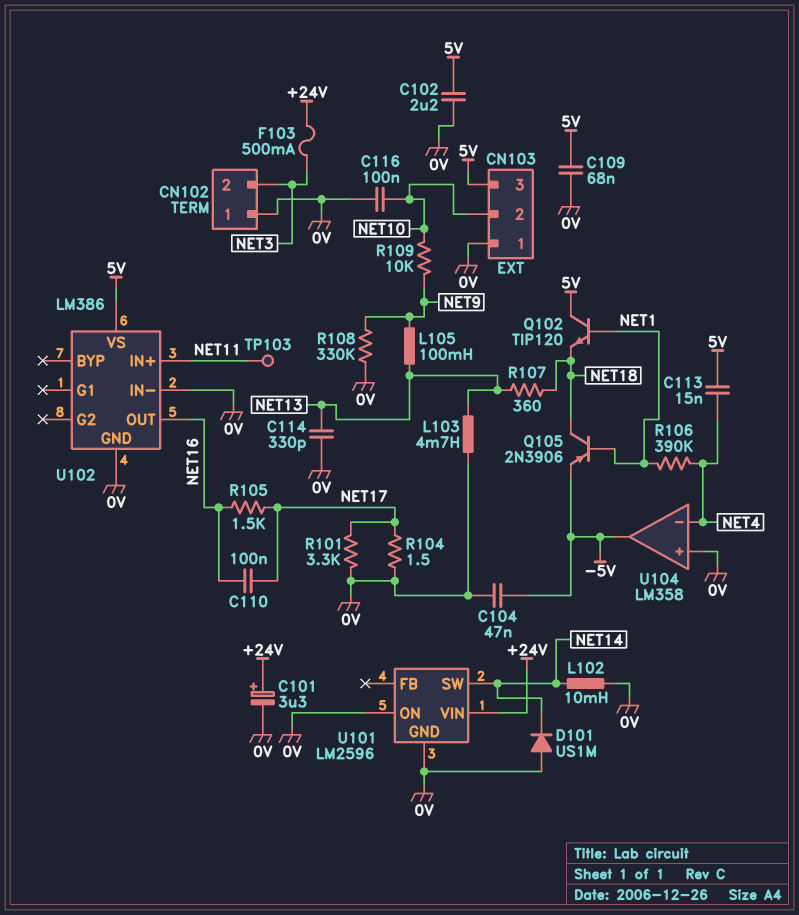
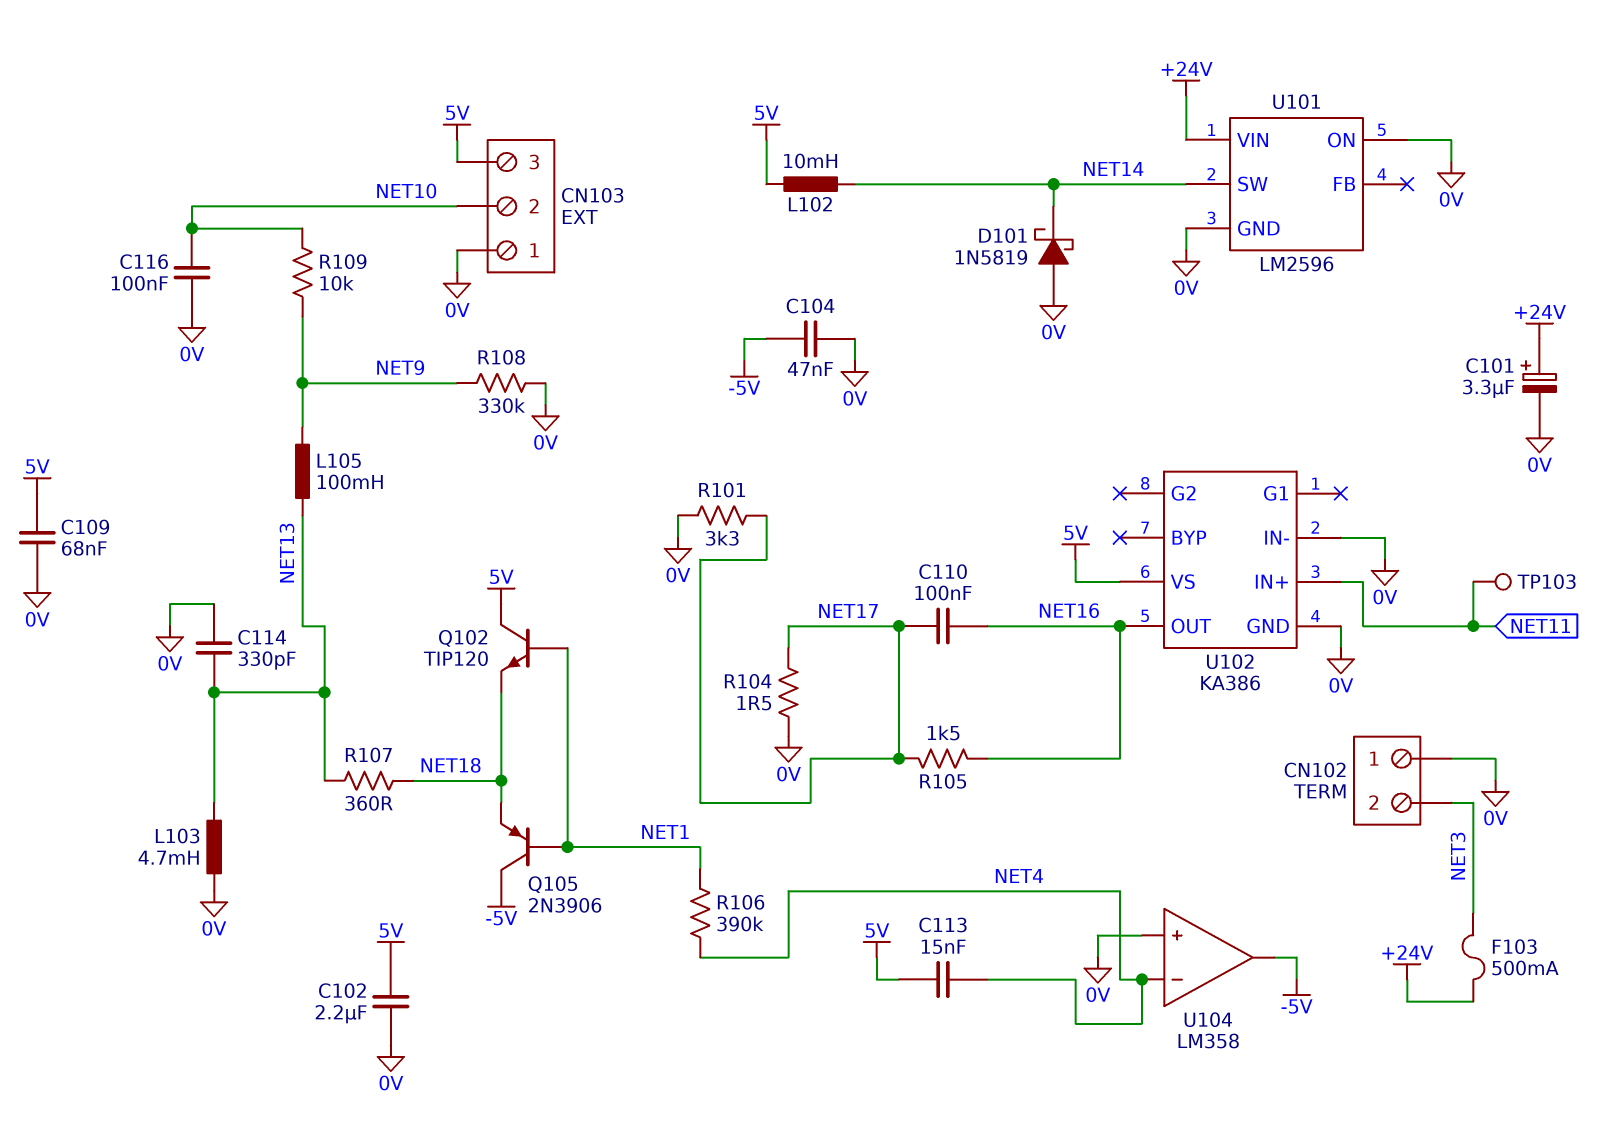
D101: diode US1M (A 0V, K NET14) -> schottky 1N5819 (A 0V, K NET14)
L102: 10mH (0V, NET14) -> 10mH (5V, NET14)
Q105: PNP 2N3906 (B NET1, C NET18, E -5V) -> PNP 2N3906 (B NET1, C -5V, E NET18)
U102: LM386 -> KA386

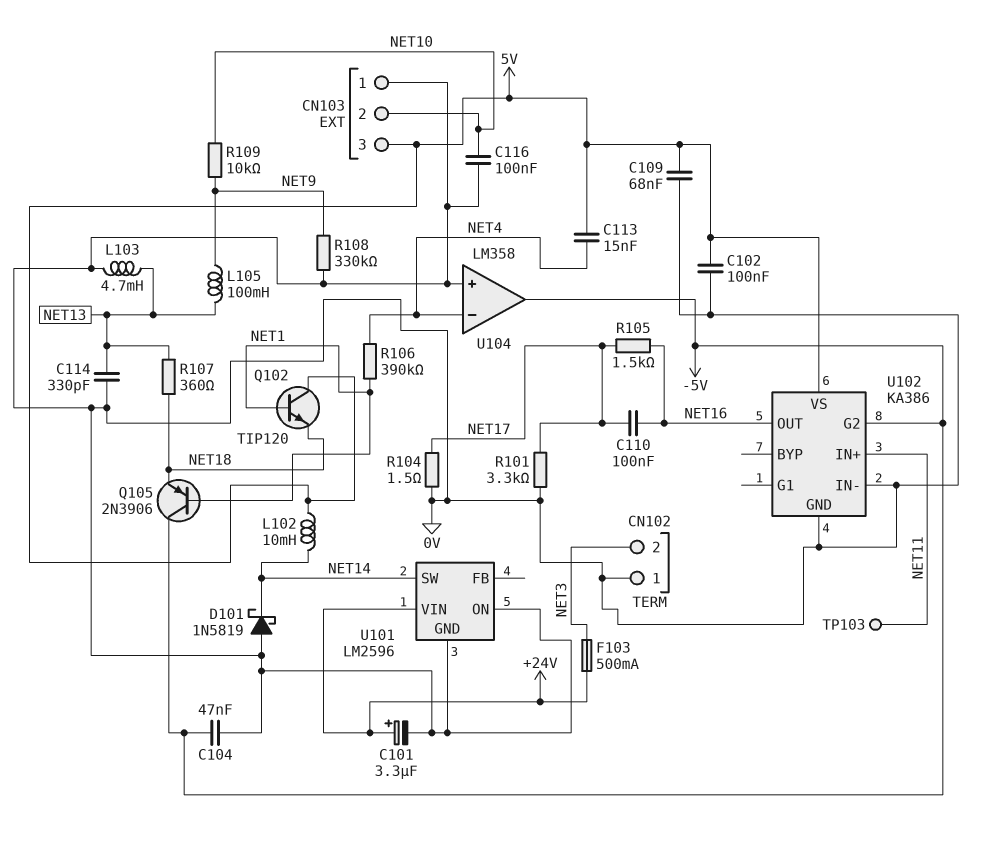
C102: 2.2uF (0V, 5V) -> 100nF (0V, 5V)
U102 pin G2: none -> -5V

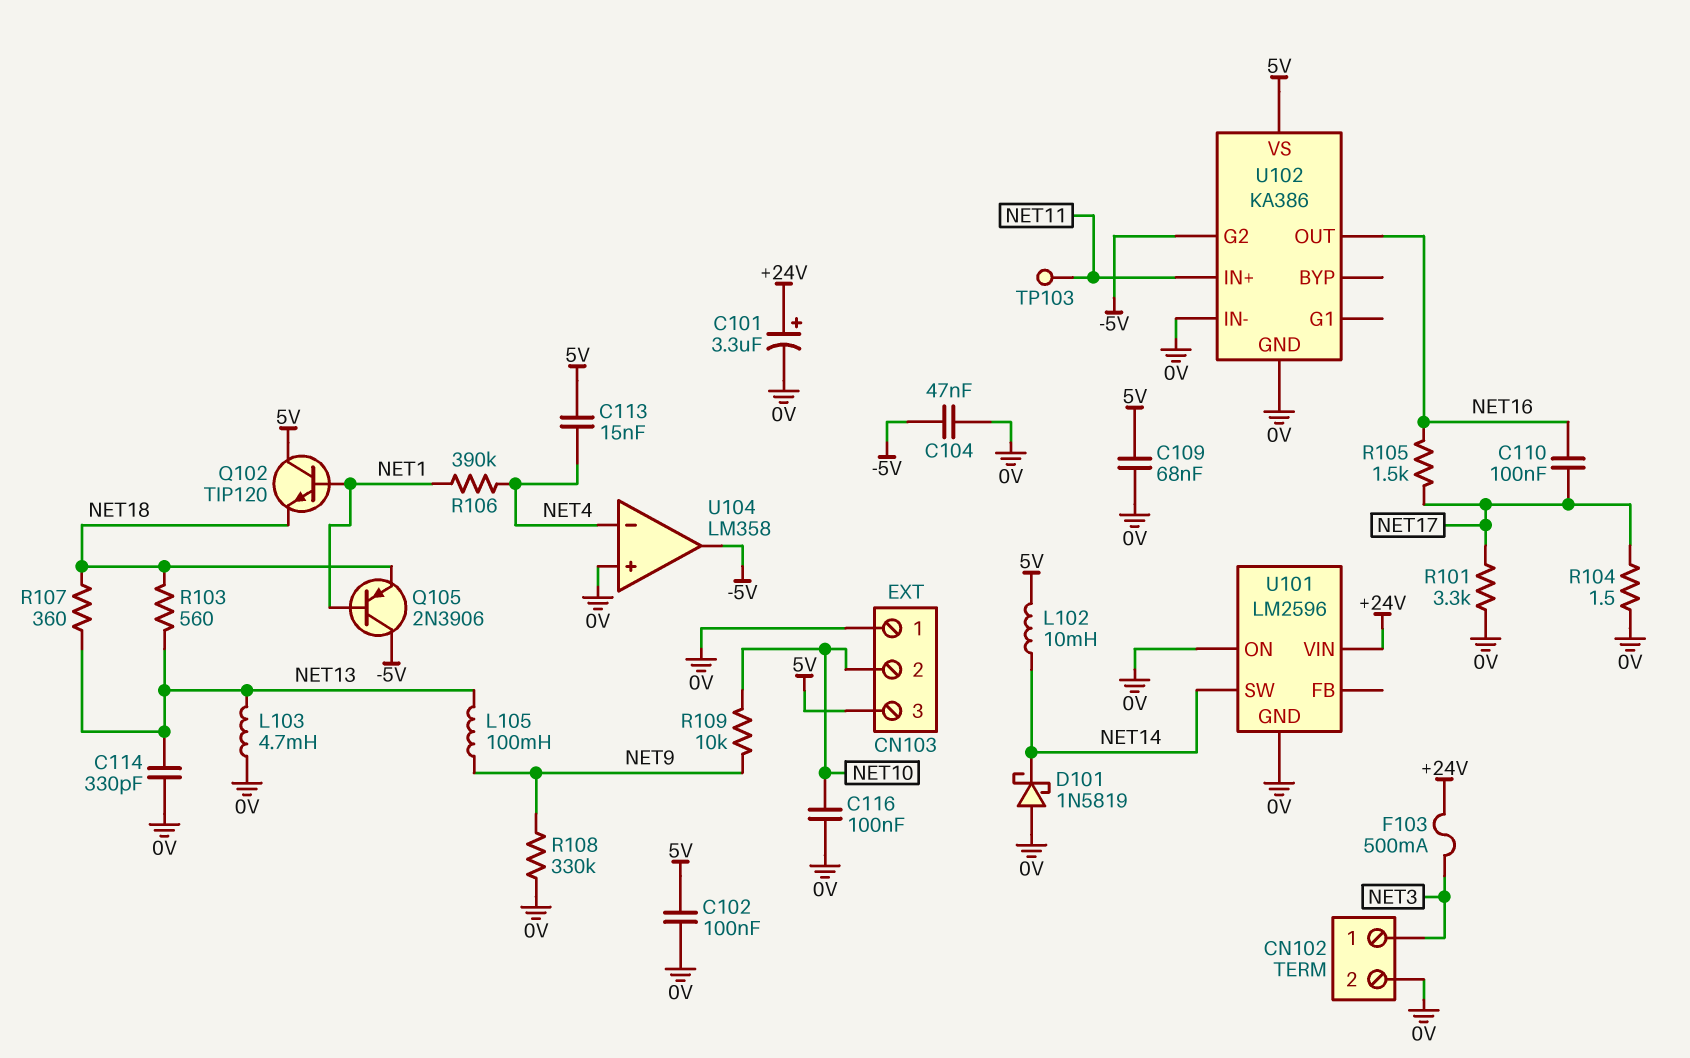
CN102 pin 1: 0V -> NET3
CN102 pin 2: NET3 -> 0V
R103: none -> 560 (NET13, NET18)

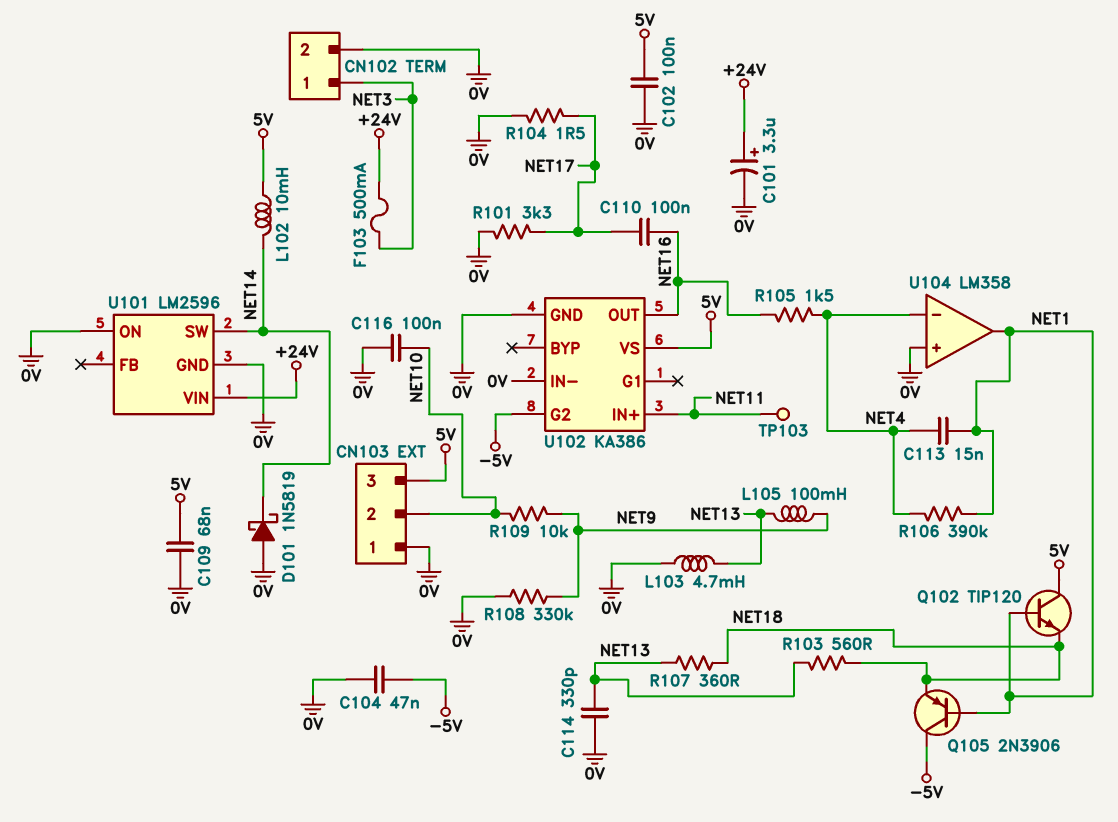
C113: 15nF (5V, NET4) -> 15nF (NET1, NET4)
R105: 1.5k (NET16, NET17) -> 1.5k (NET4, NET16)
U104 pin out: -5V -> NET1

